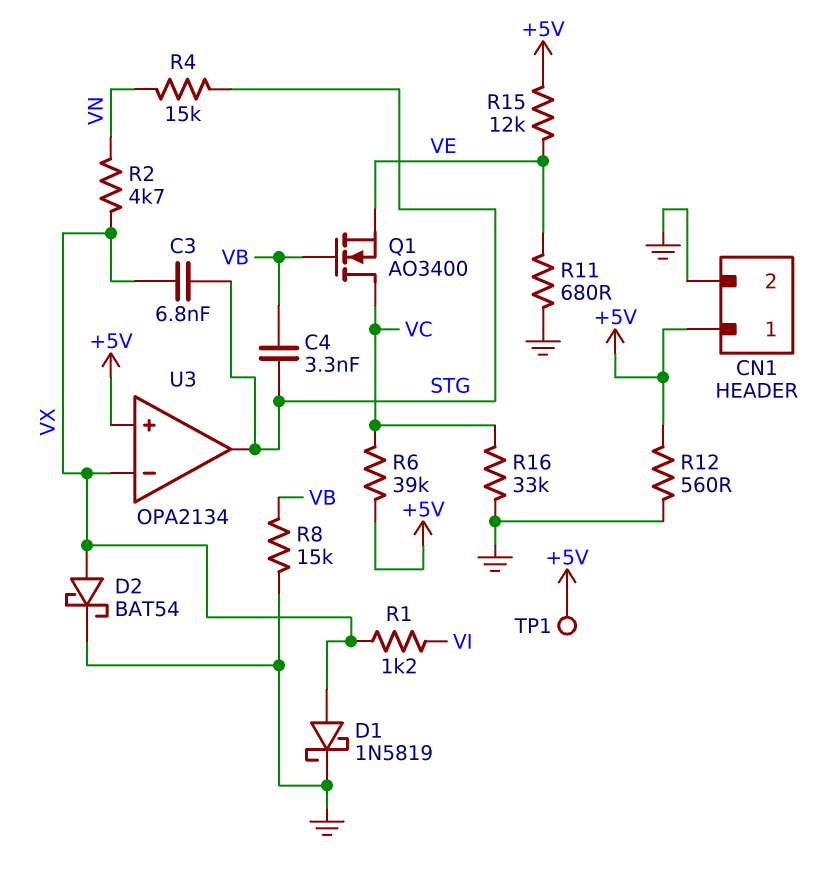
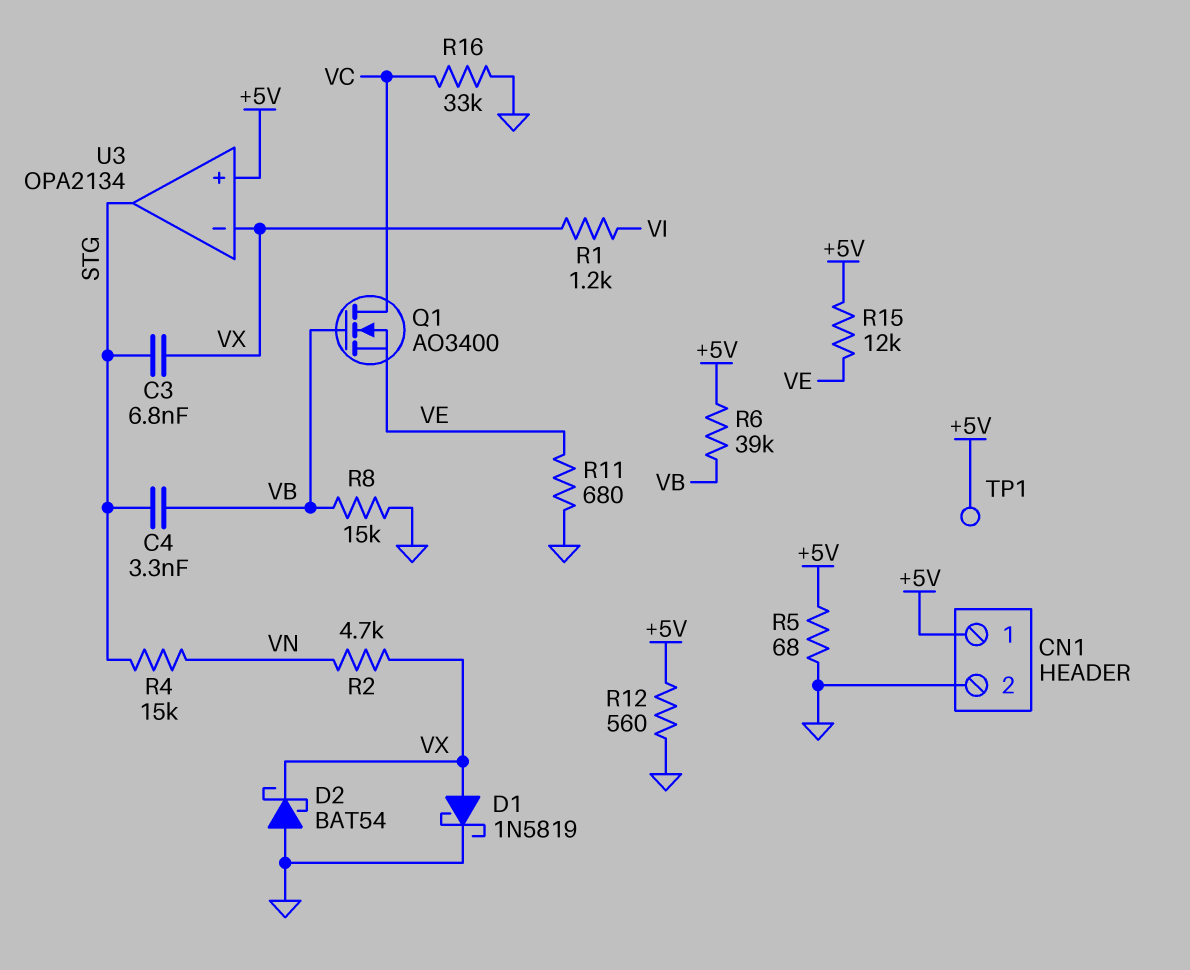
D2: schottky BAT54 (A VX, K GND) -> schottky BAT54 (A GND, K VX)
R5: none -> 68 (+5V, GND)
R6: 39k (+5V, VC) -> 39k (+5V, VB)

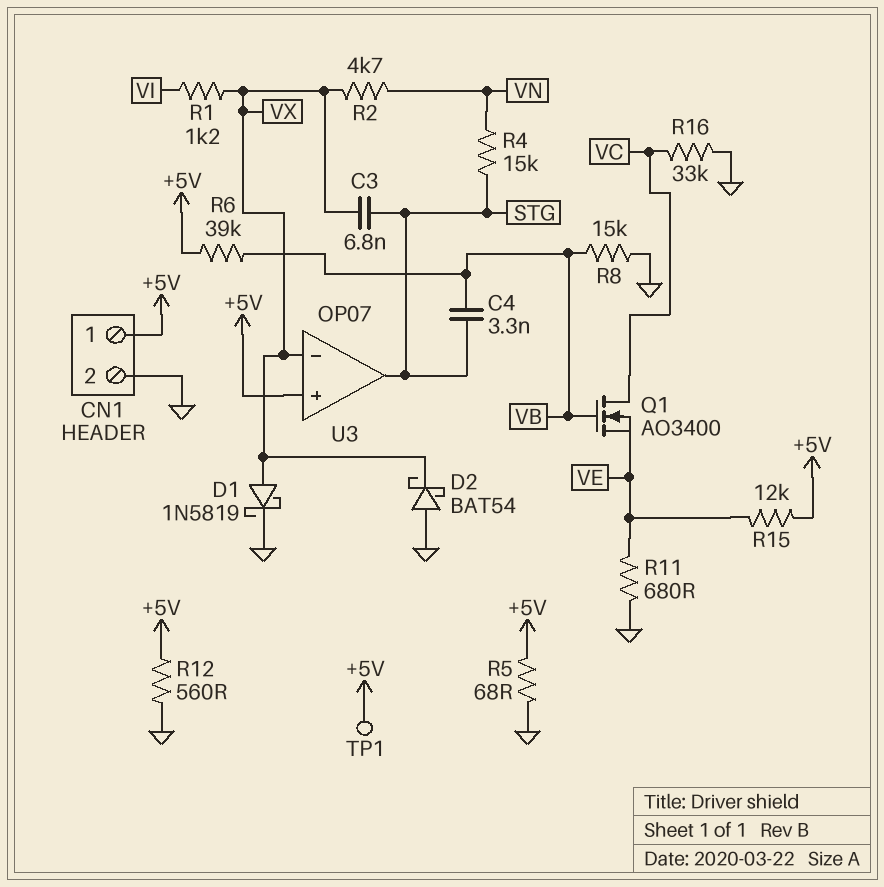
U3: OPA2134 -> OP07

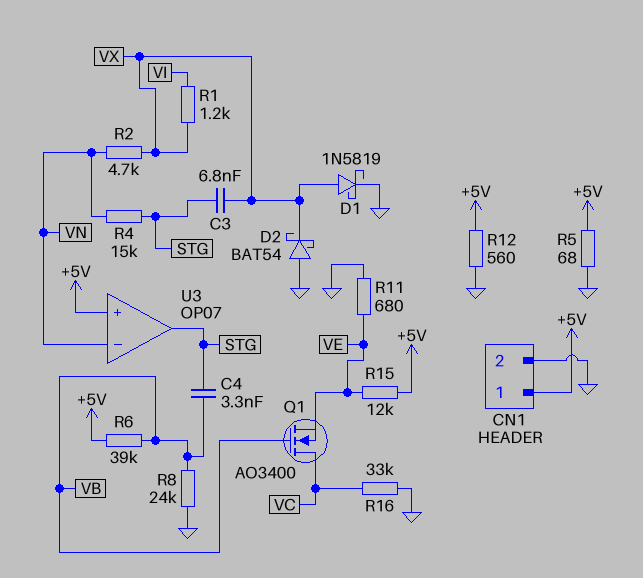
R8: 15k (GND, VB) -> 24k (GND, VB)
TP1: test point (+5V) -> none
U3 pin in-: VX -> VN

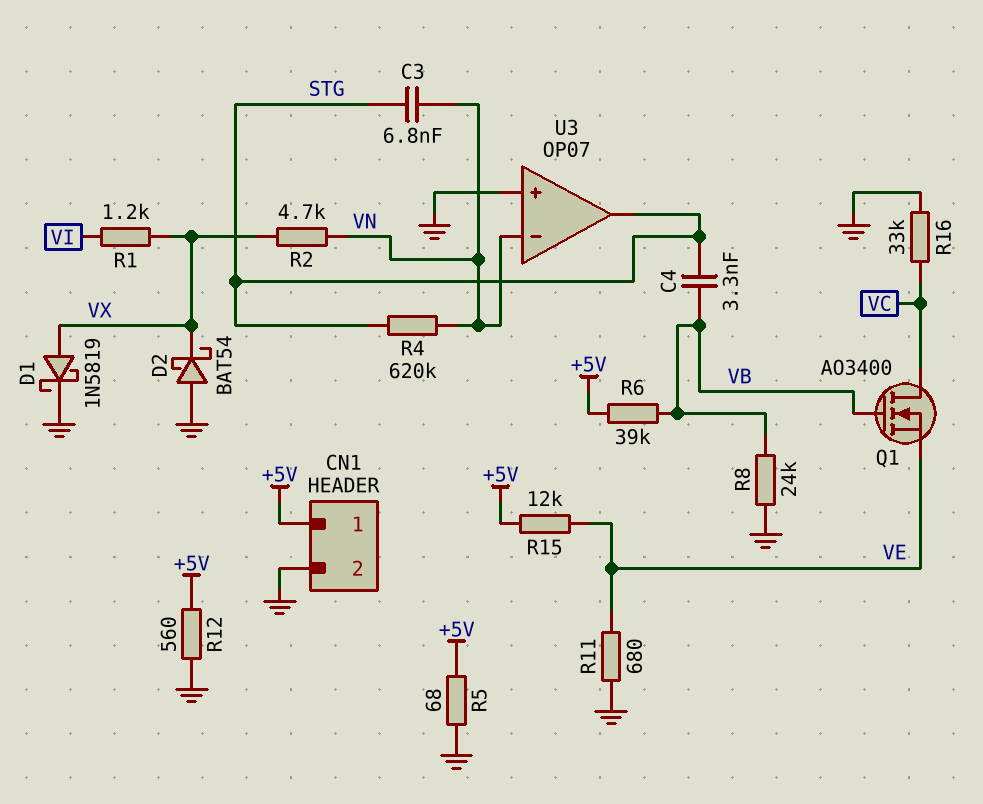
C3: 6.8nF (STG, VX) -> 6.8nF (STG, VN)
R4: 15k (STG, VN) -> 620k (STG, VN)
U3 pin in+: +5V -> GND

